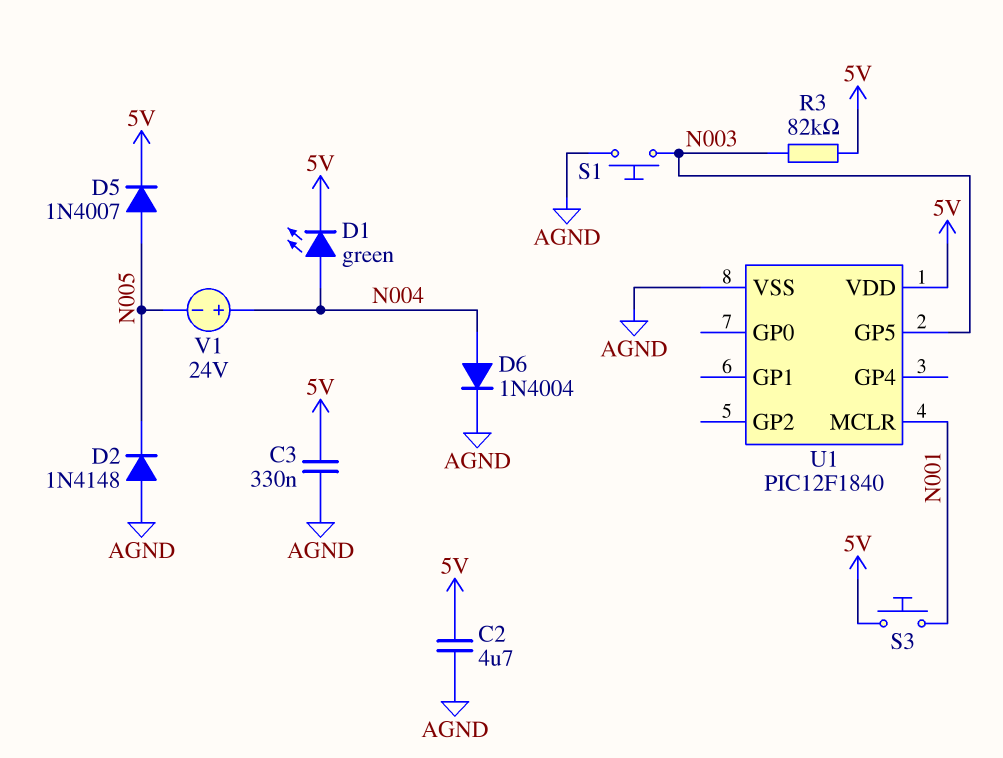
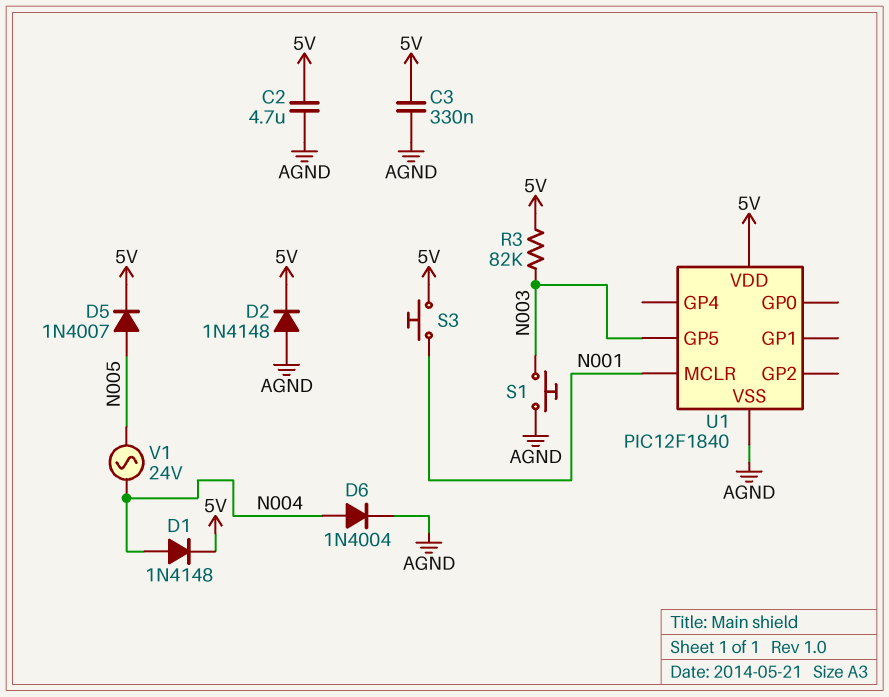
D1: LED green (A N004, K 5V) -> diode 1N4148 (A N004, K 5V)
D2: diode 1N4148 (A AGND, K N005) -> diode 1N4148 (A AGND, K 5V)
V1: 24V (plus N004, minus N005) -> AC 24V (N004, N005)

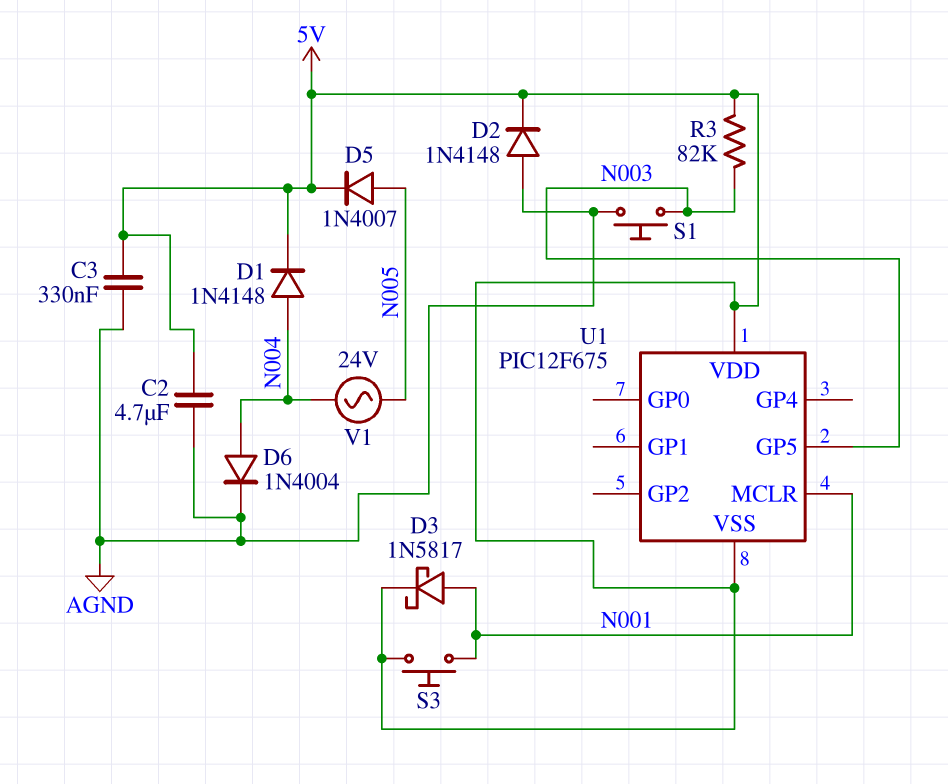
D3: none -> schottky 1N5817 (A N001, K 5V)
U1: PIC12F1840 -> PIC12F675
U1 pin VSS: AGND -> 5V

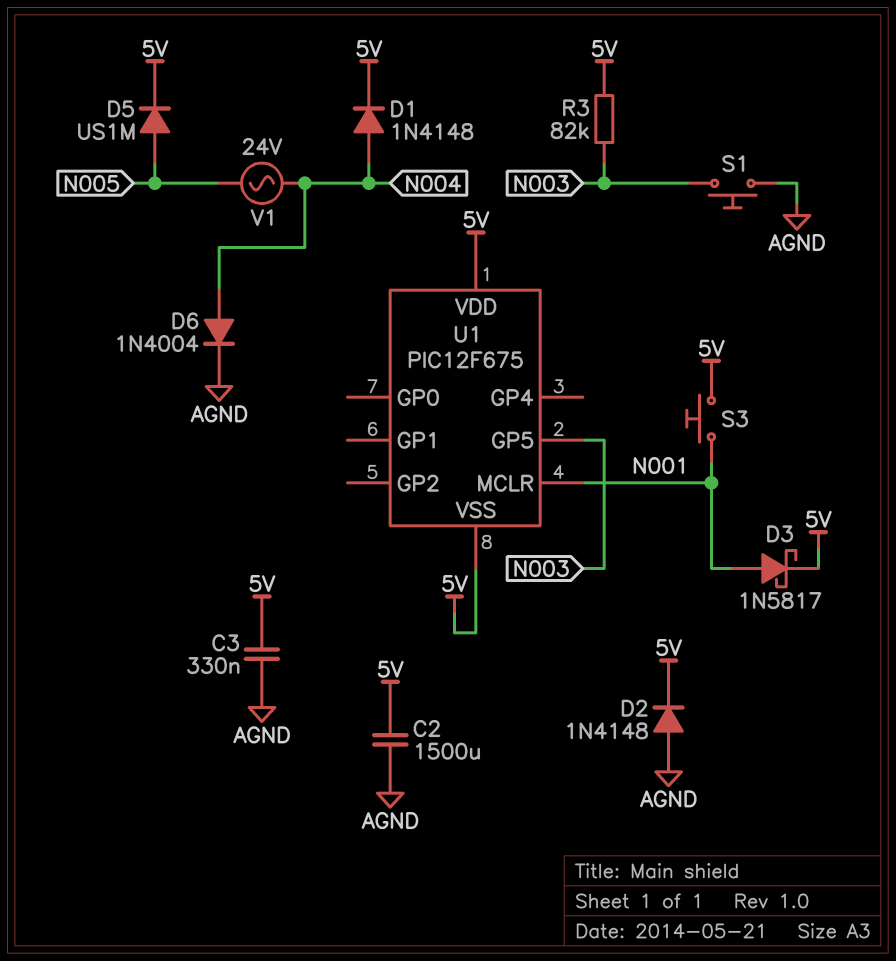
C2: 4.7uF (5V, AGND) -> 1500uF (5V, AGND)
D5: diode 1N4007 (A N005, K 5V) -> diode US1M (A N005, K 5V)

